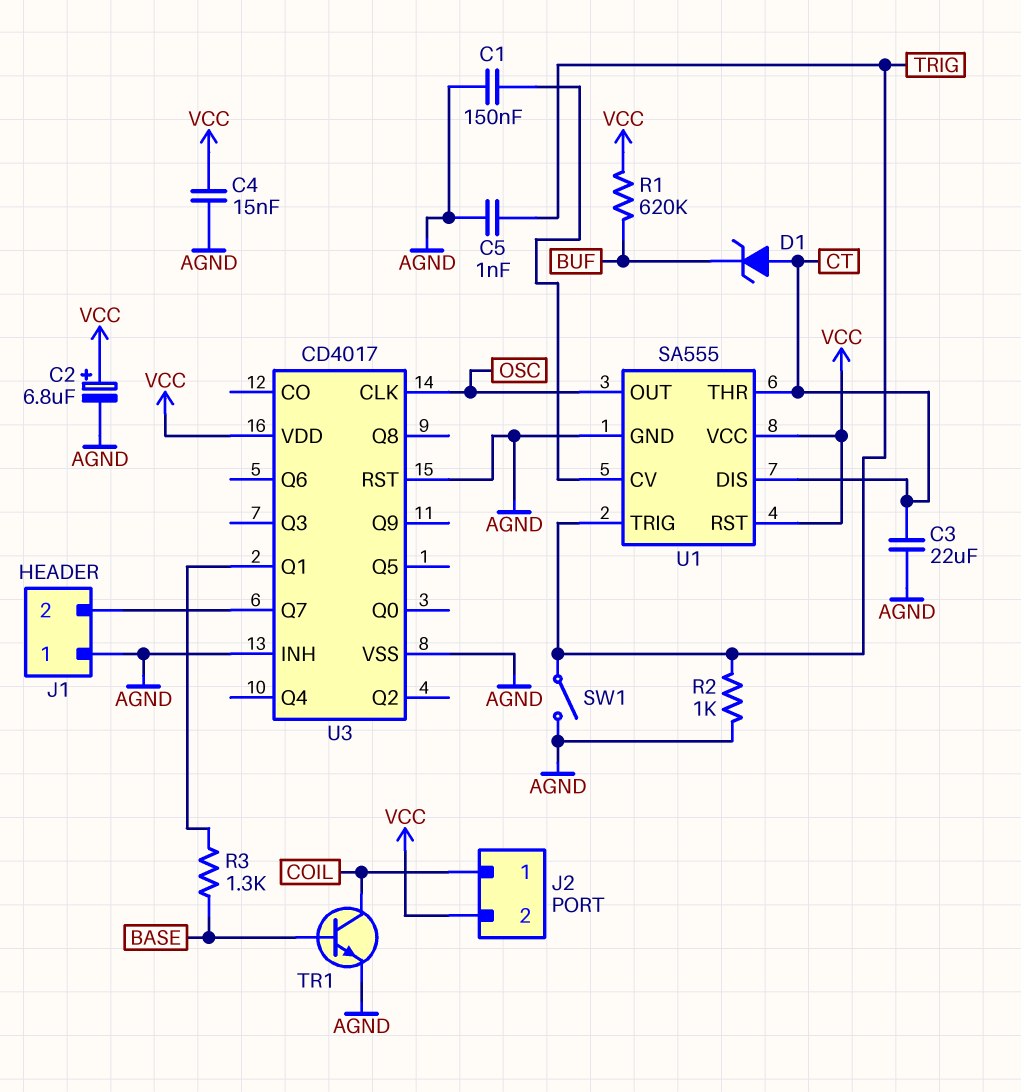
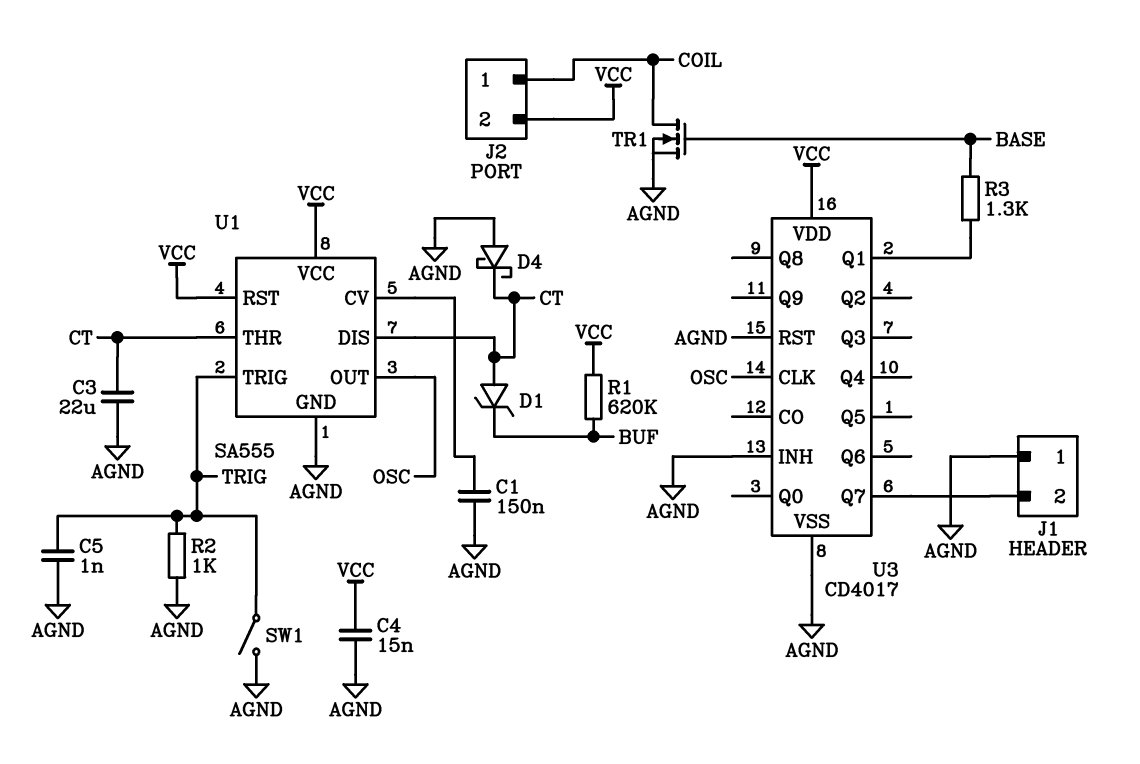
C2: 6.8uF (plus VCC, minus AGND) -> none
D4: none -> schottky (A AGND, K CT)
TR1: NPN (B BASE, C COIL, E AGND) -> NMOS (G BASE, D COIL, S AGND)

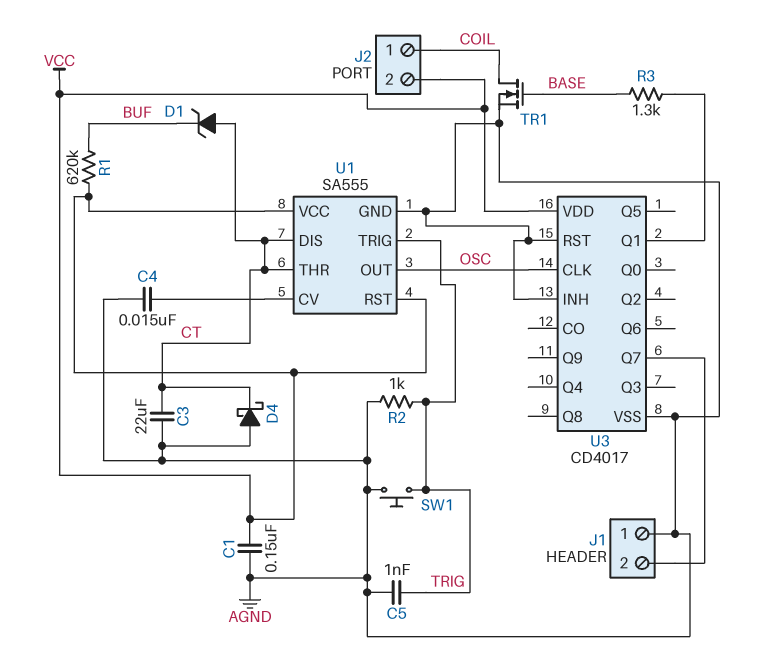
C1: 150nF (AGND, U1/CV) -> 150nF (AGND, VCC)
C4: 15nF (AGND, VCC) -> 15nF (AGND, U1/CV)
SW1: switch (AGND, TRIG) -> button (AGND, TRIG)

